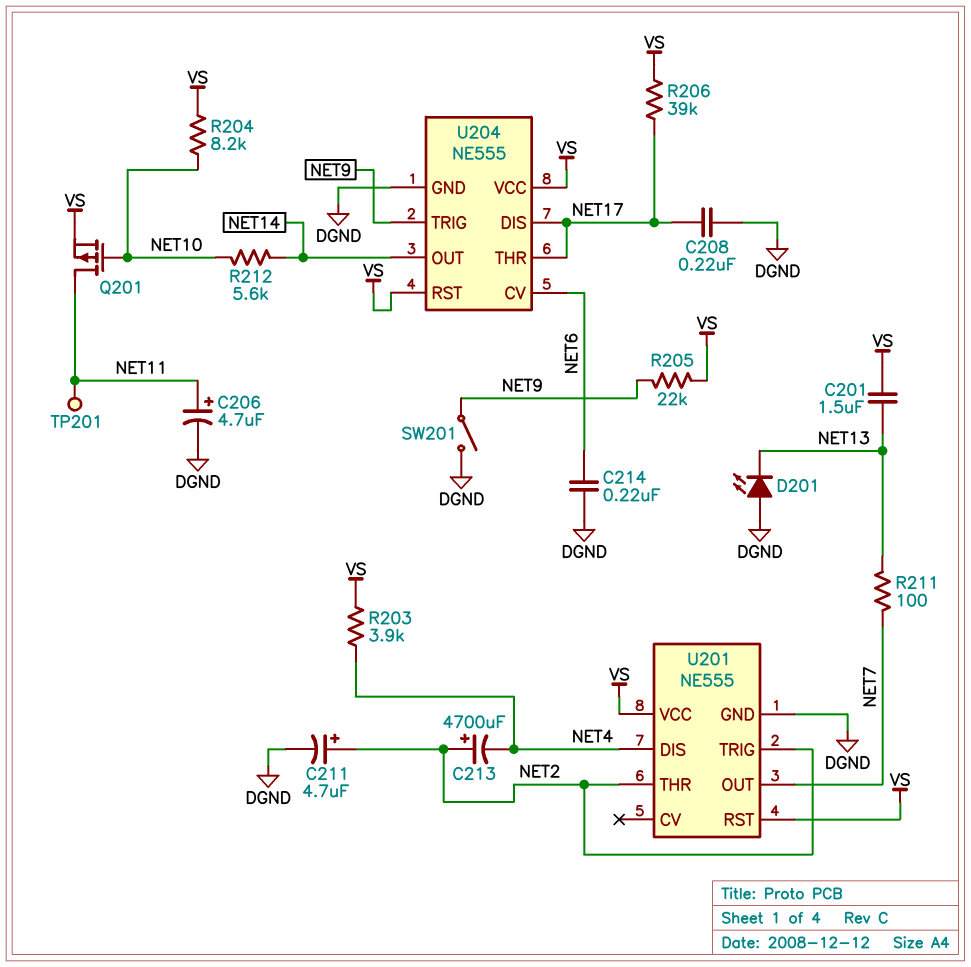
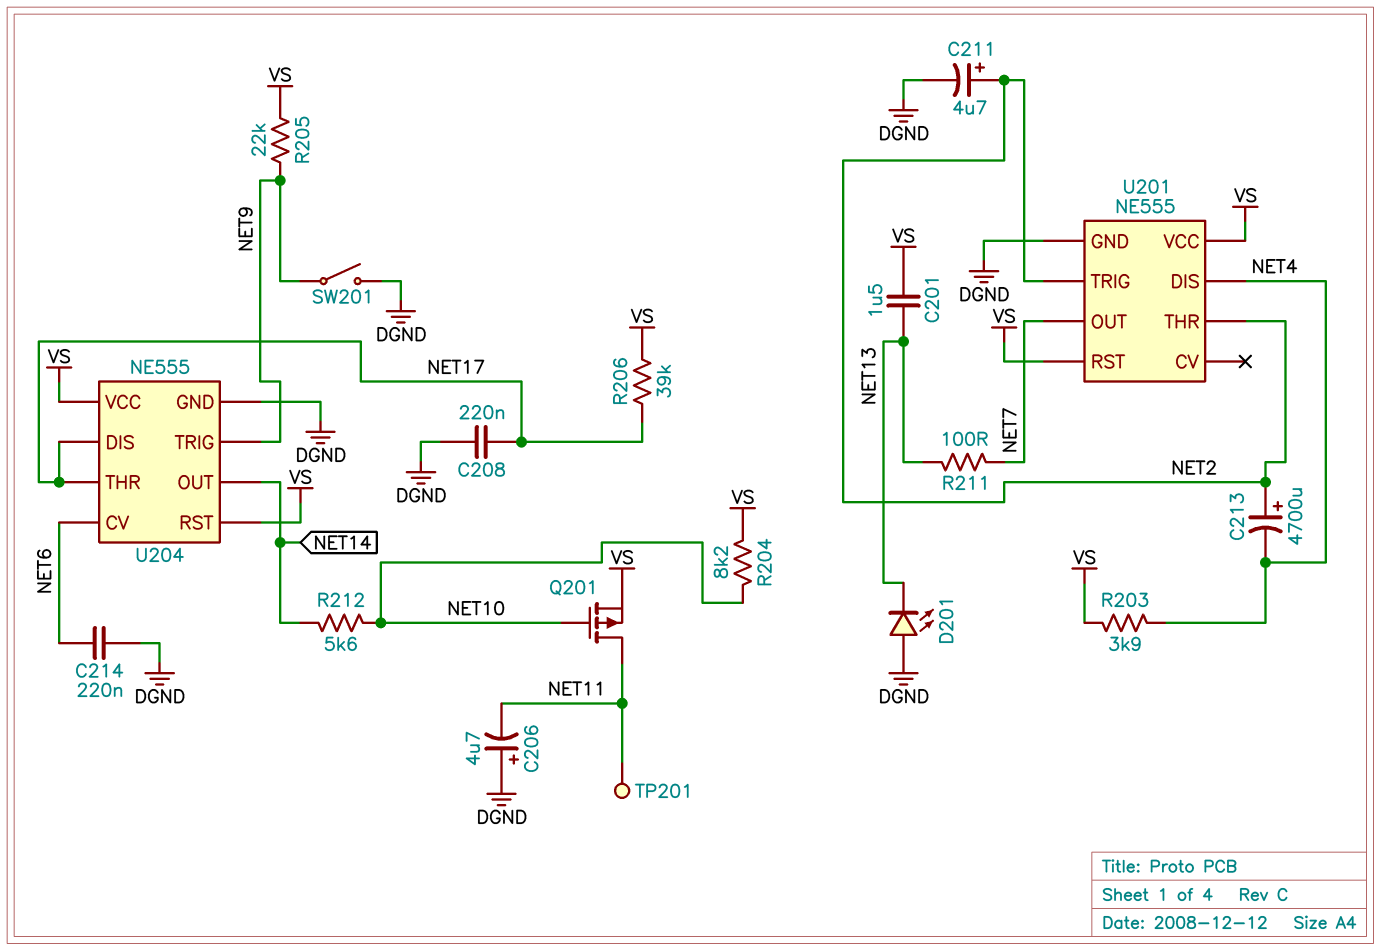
C206: 4.7uF (plus NET11, minus DGND) -> 4.7uF (plus DGND, minus NET11)

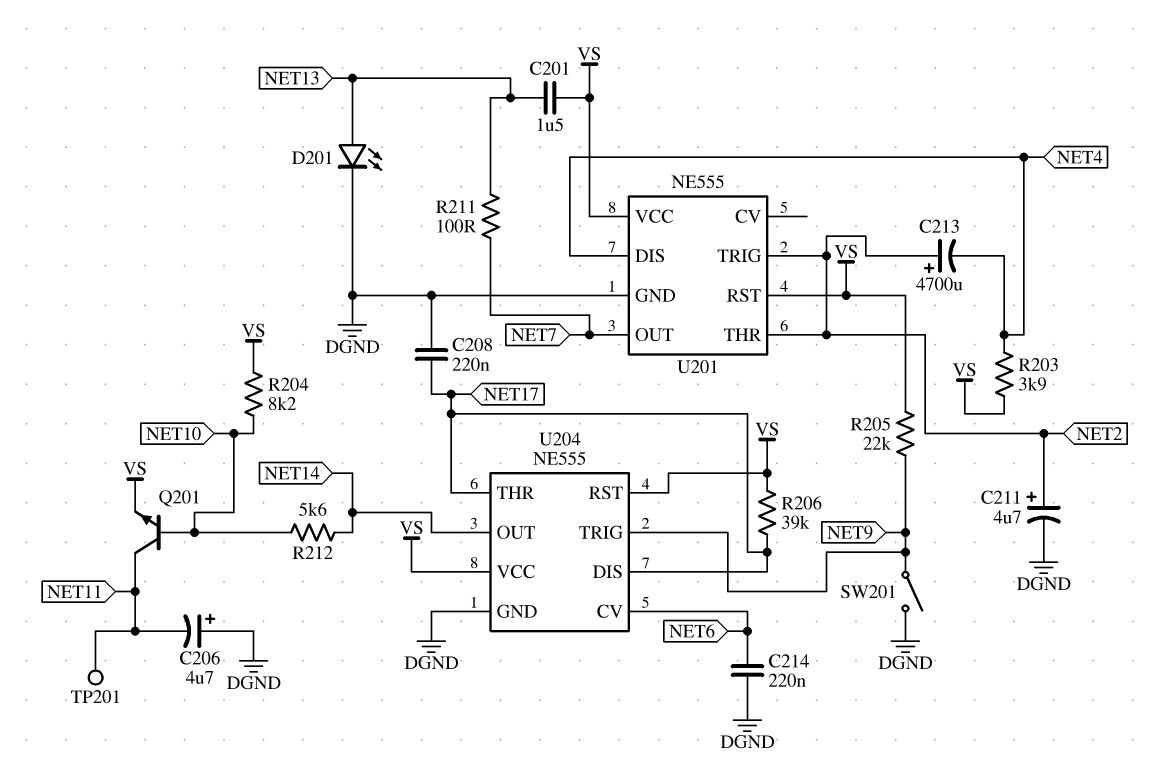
D201: LED (A DGND, K NET13) -> LED (A NET13, K DGND)
Q201: PMOS (G NET10, D NET11, S VS) -> NPN (B NET10, C NET11, E VS)

